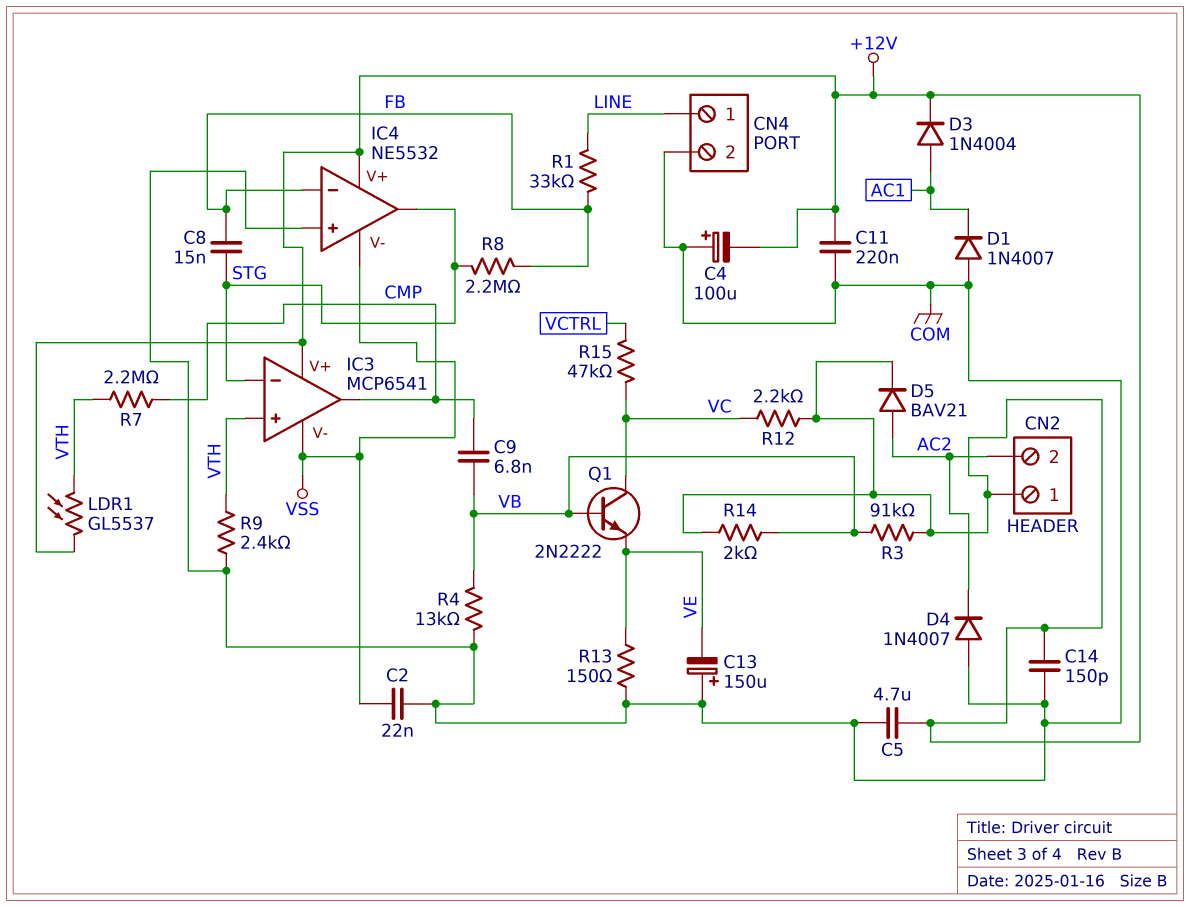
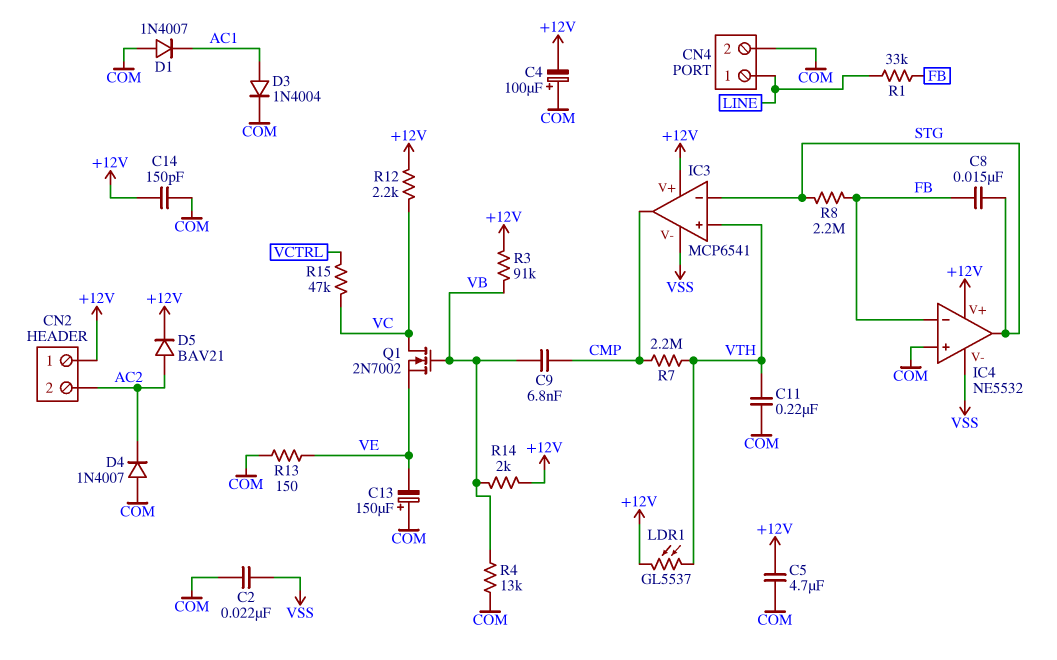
C11: 220nF (+12V, COM) -> 220nF (COM, VTH)
D3: diode 1N4004 (A AC1, K +12V) -> diode 1N4004 (A AC1, K COM)
Q1: NPN 2N2222 (B VB, C VC, E VE) -> NMOS 2N7002 (G VB, D VC, S VE)
R9: 2.4k (COM, VTH) -> none

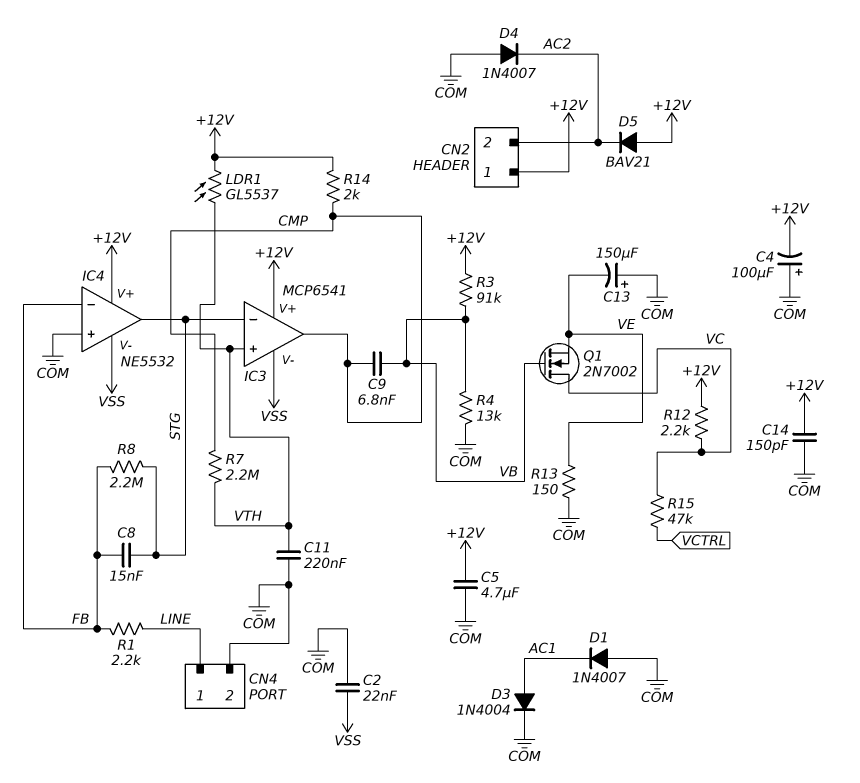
D5: diode BAV21 (A AC2, K +12V) -> diode BAV21 (A +12V, K AC2)
R1: 33k (FB, LINE) -> 2.2k (FB, LINE)
R14: 2k (+12V, VB) -> 2k (+12V, CMP)

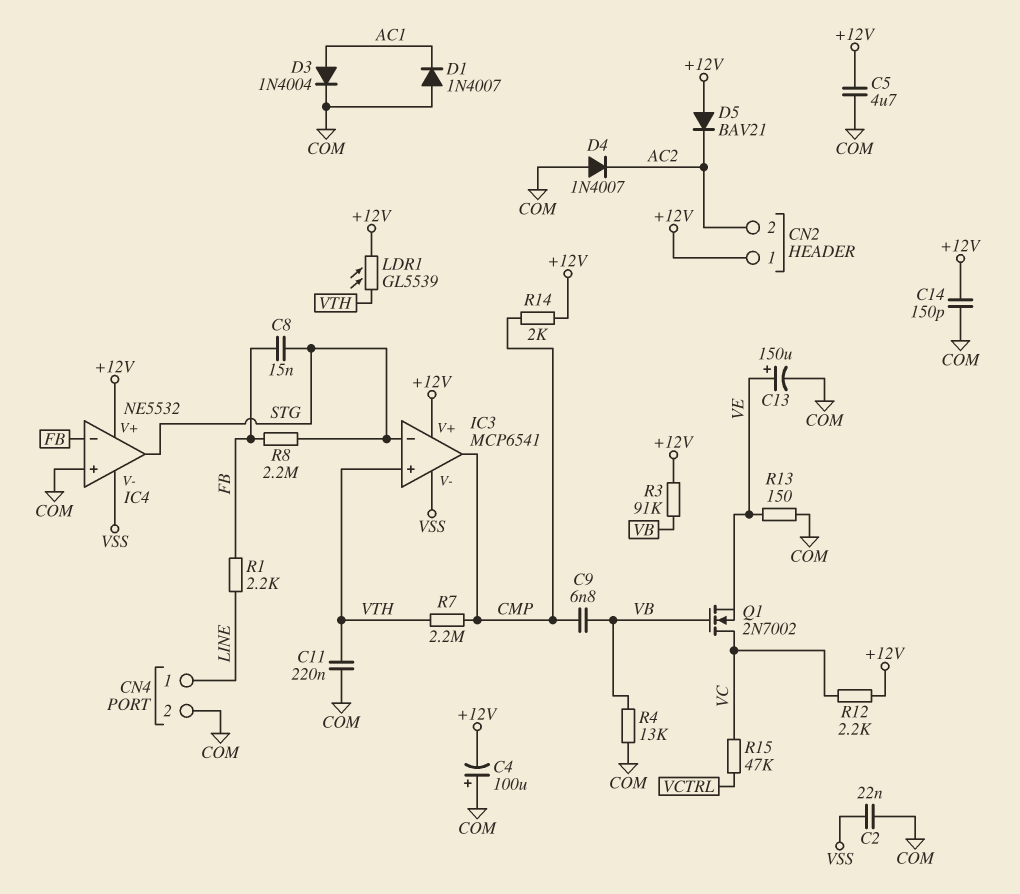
C13: 150uF (plus COM, minus VE) -> 150uF (plus VE, minus COM)
LDR1: GL5537 (+12V, VTH) -> GL5539 (+12V, VTH)

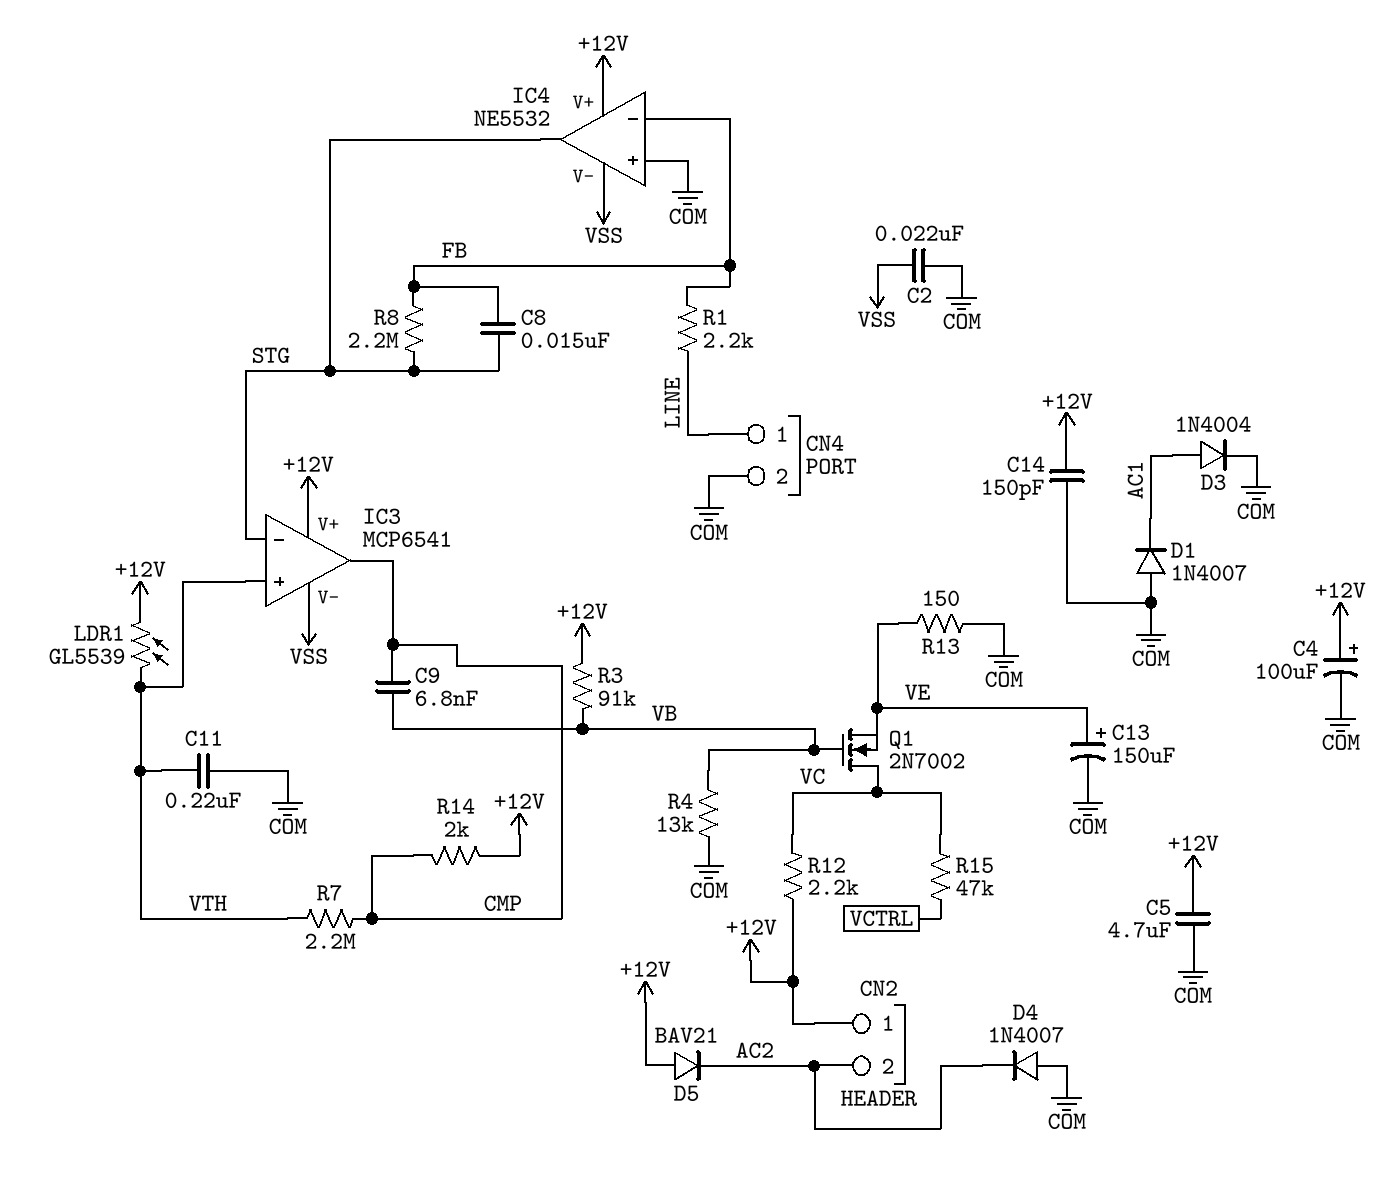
C4: 100uF (plus COM, minus +12V) -> 100uF (plus +12V, minus COM)

